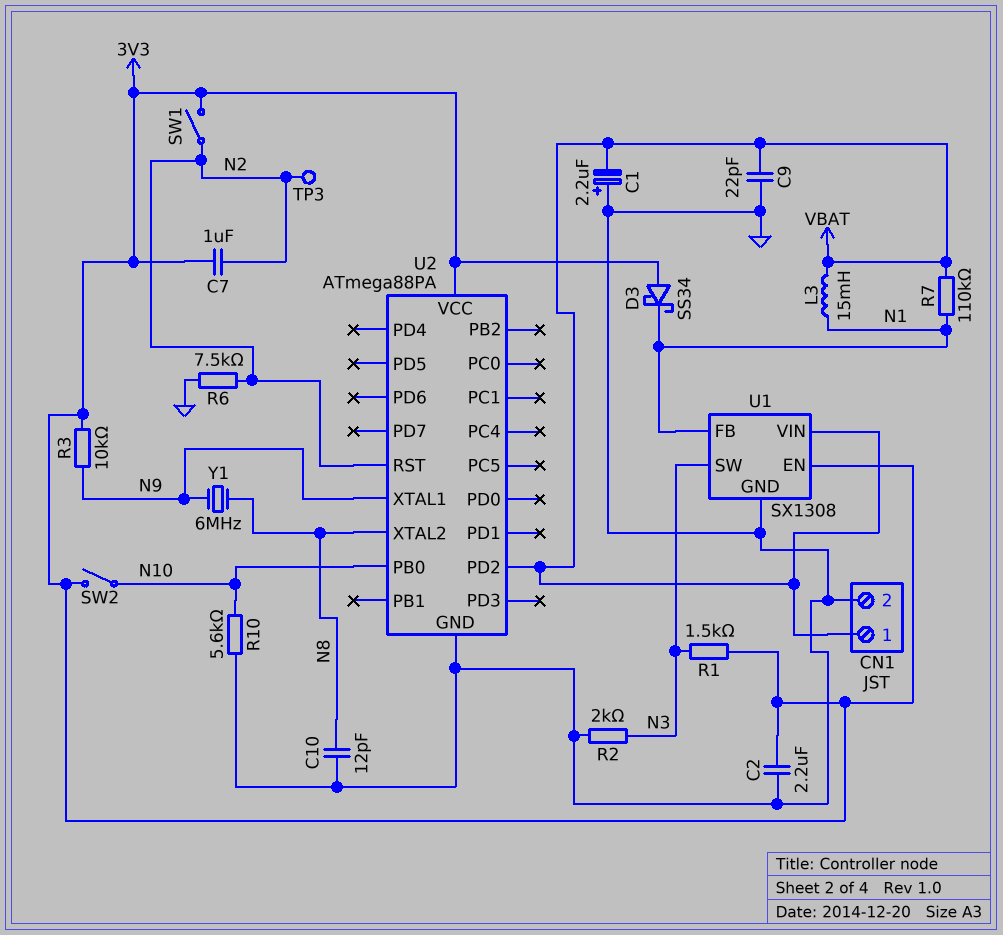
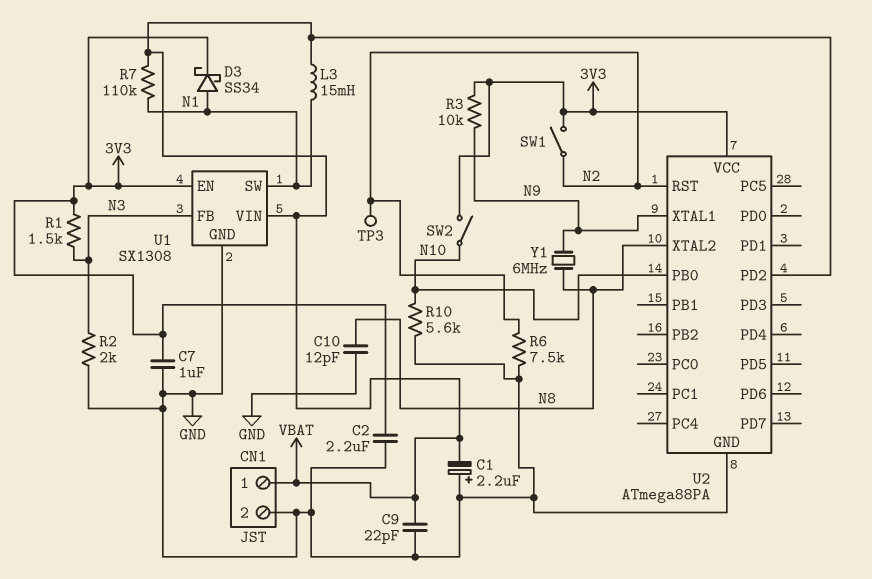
C7: 1uF (3V3, N2) -> 1uF (3V3, GND)
D3: schottky SS34 (A 3V3, K N1) -> schottky SS34 (A N1, K 3V3)
U1 pin FB: N1 -> N3
U1 pin SW: N3 -> N1

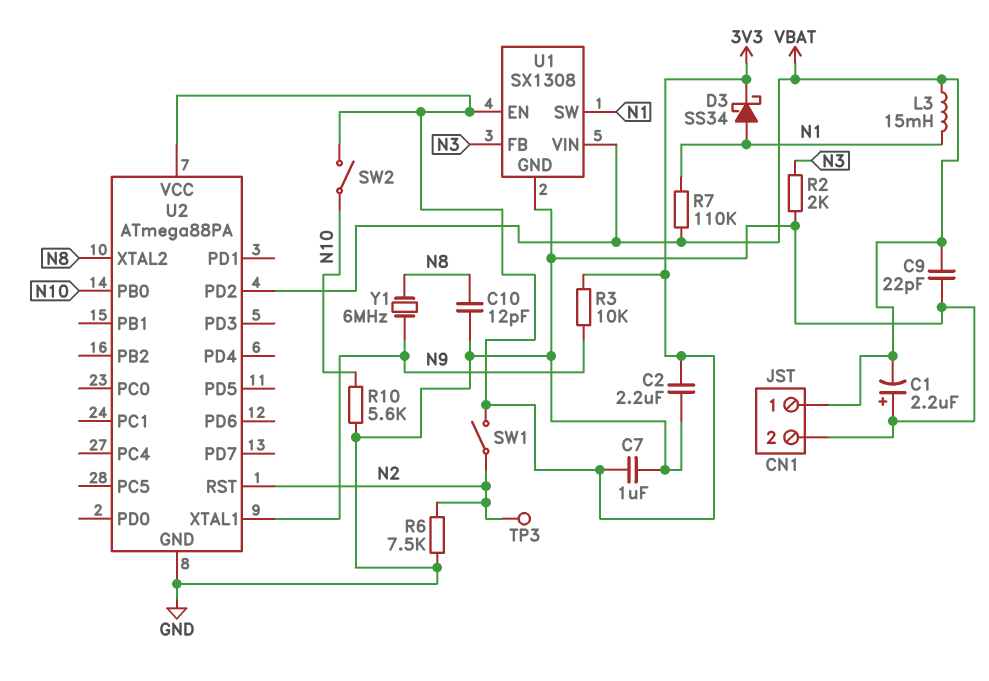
R1: 1.5k (3V3, N3) -> none

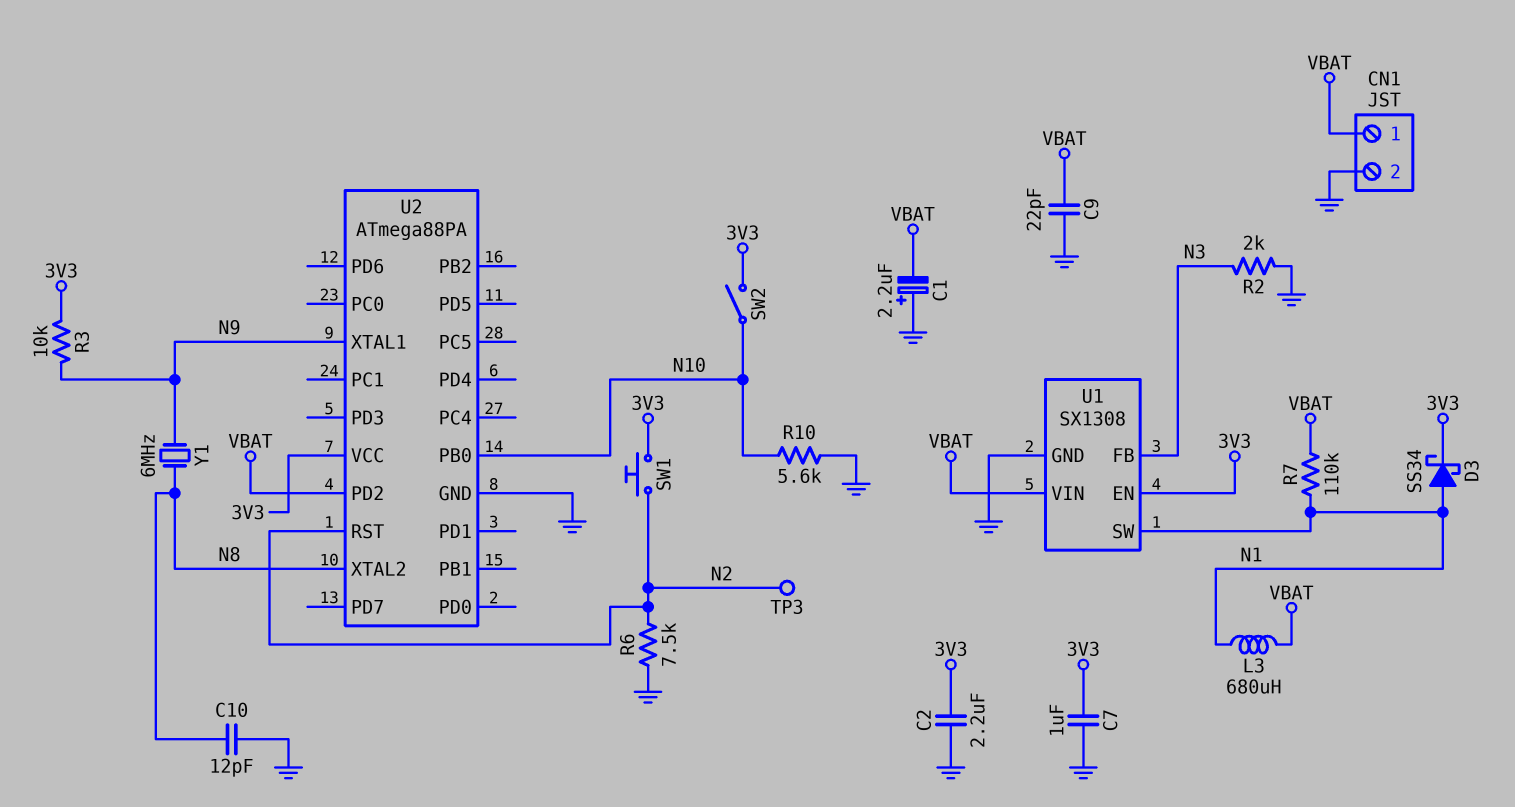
L3: 15mH (N1, VBAT) -> 680uH (N1, VBAT)
SW1: switch (3V3, N2) -> button (3V3, N2)

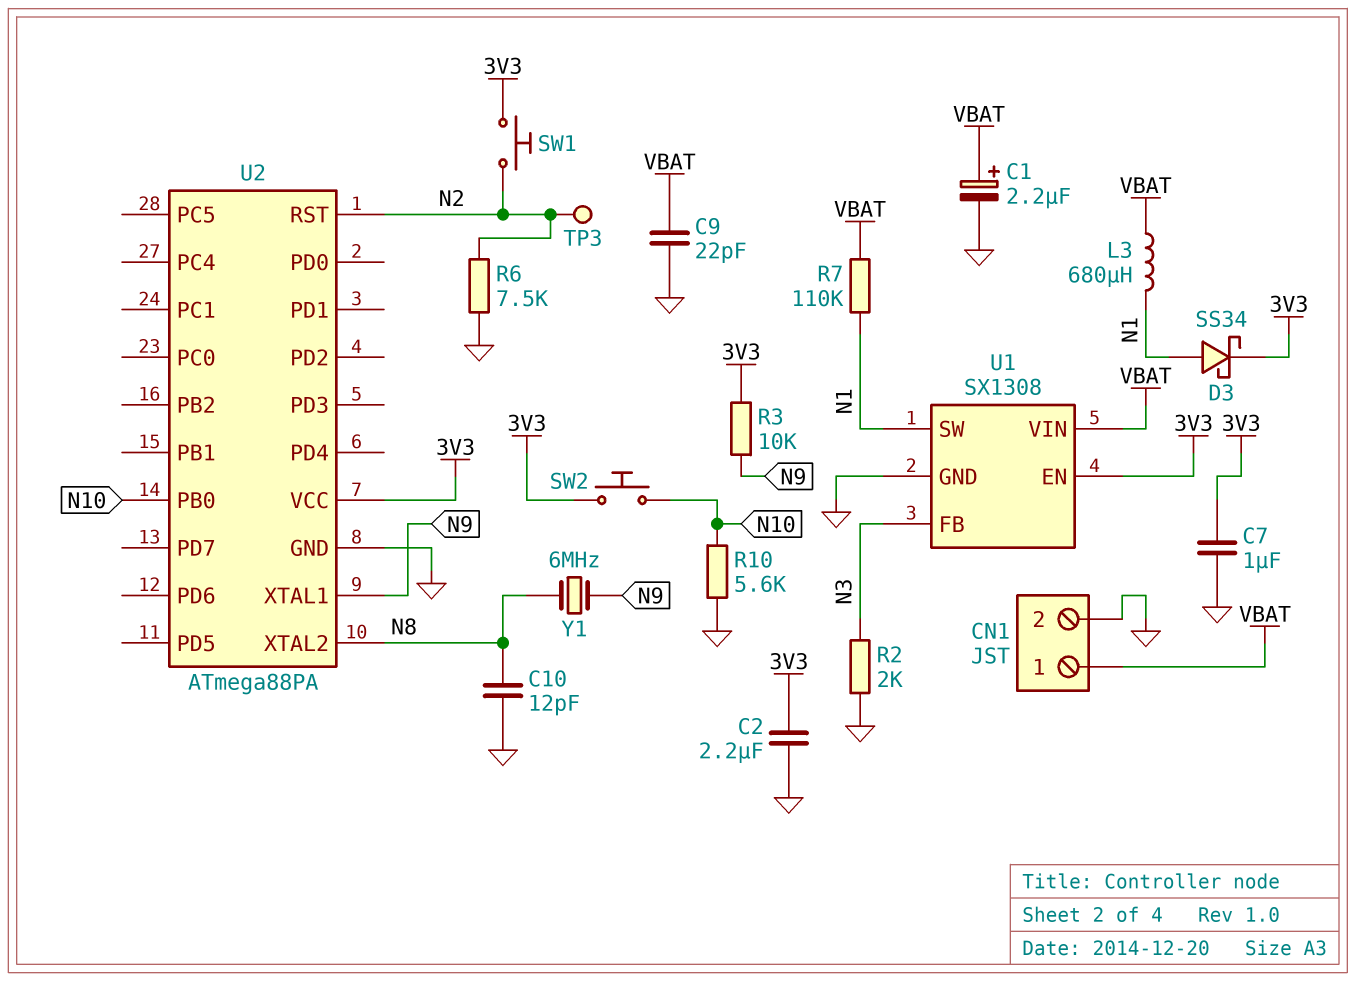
C1: 2.2uF (plus GND, minus VBAT) -> 2.2uF (plus VBAT, minus GND)
SW2: switch (3V3, N10) -> button (3V3, N10)
U2 pin PD2: VBAT -> none

